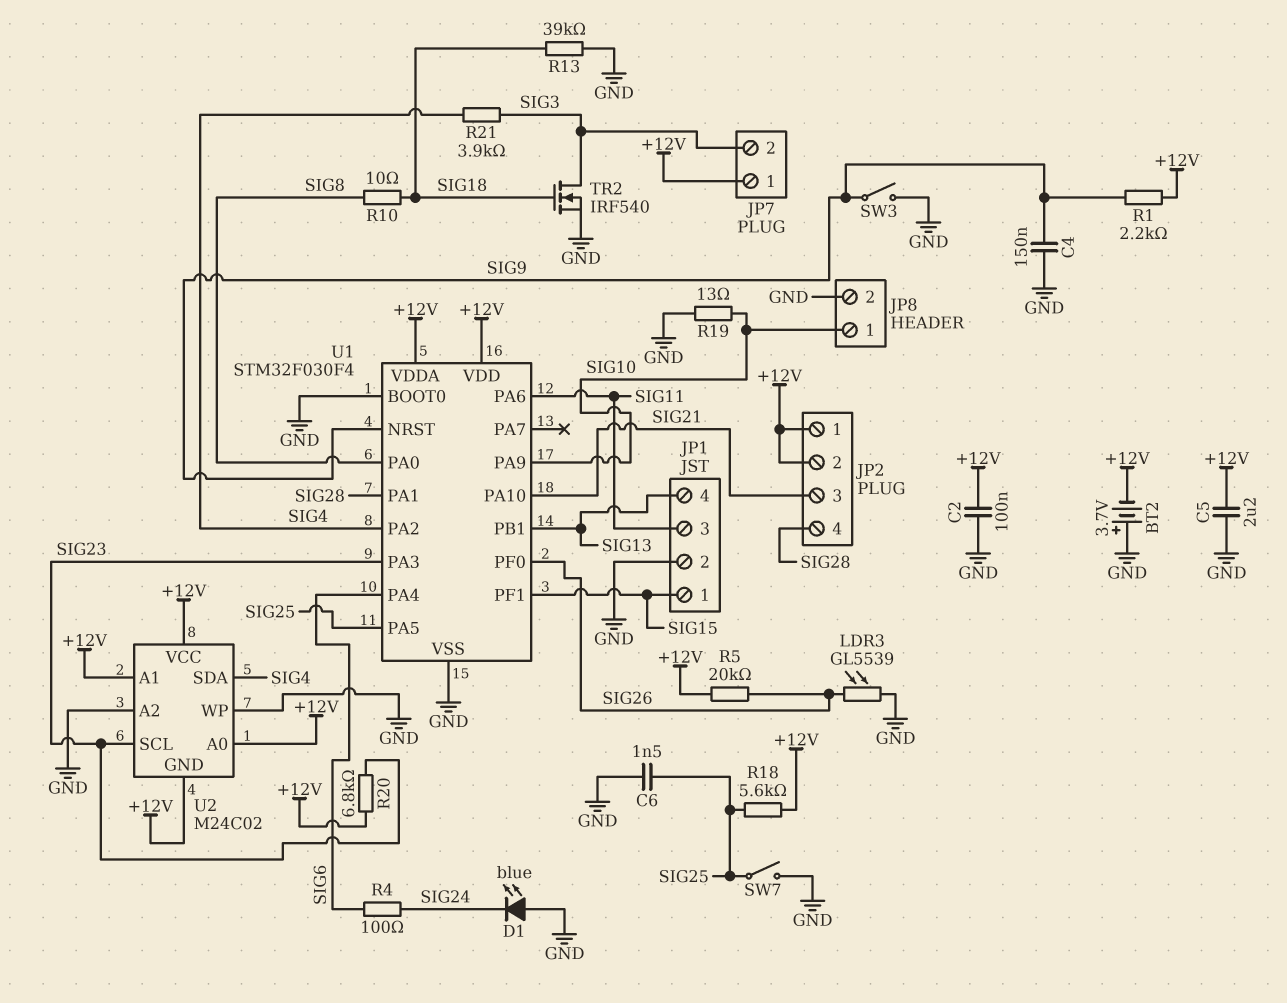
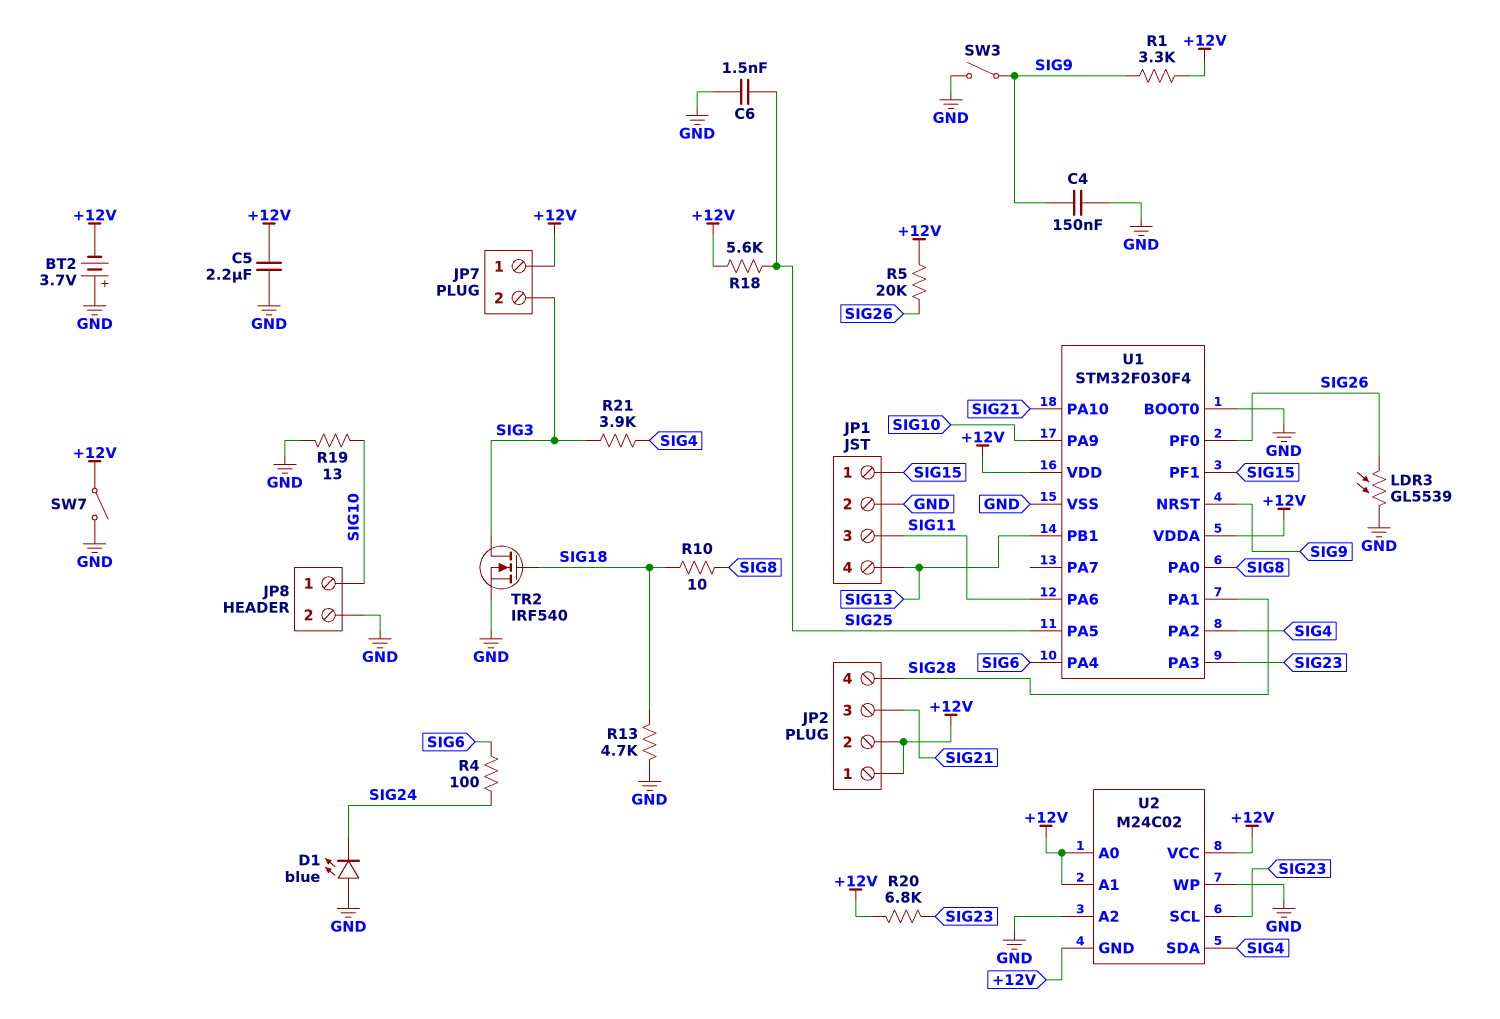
C2: 100nF (+12V, GND) -> none
R1: 2.2k (+12V, SIG9) -> 3.3k (+12V, SIG9)
R13: 39k (GND, SIG18) -> 4.7k (GND, SIG18)
SW7: switch (GND, SIG25) -> switch (+12V, GND)

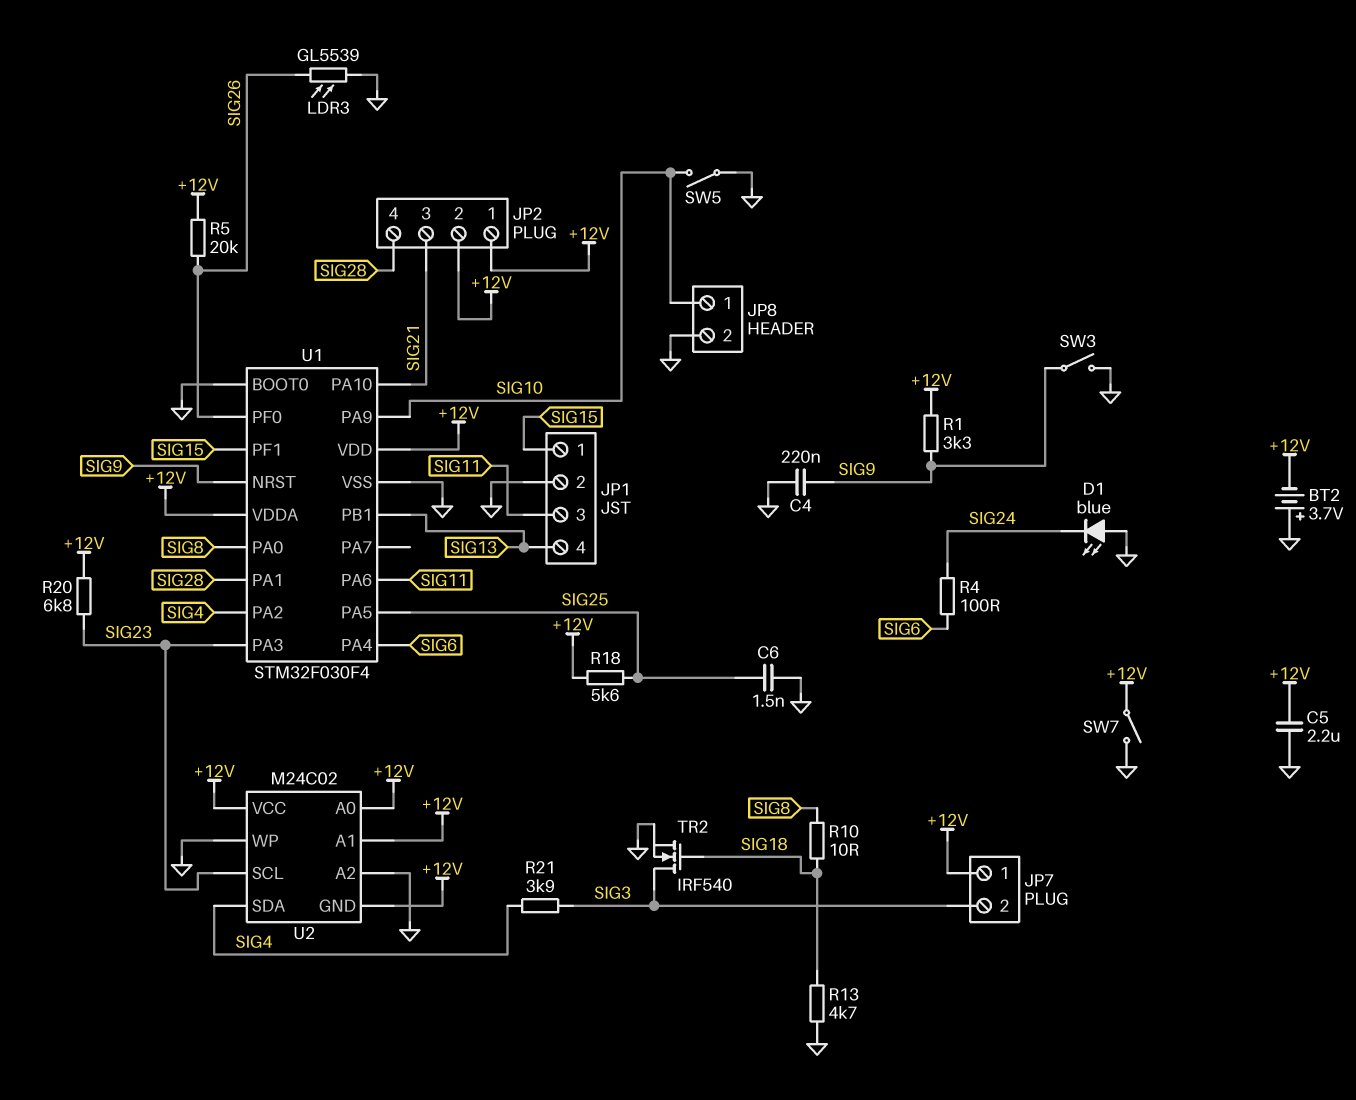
C4: 150nF (GND, SIG9) -> 220nF (GND, SIG9)
R19: 13 (GND, SIG10) -> none
SW5: none -> switch (GND, SIG10)

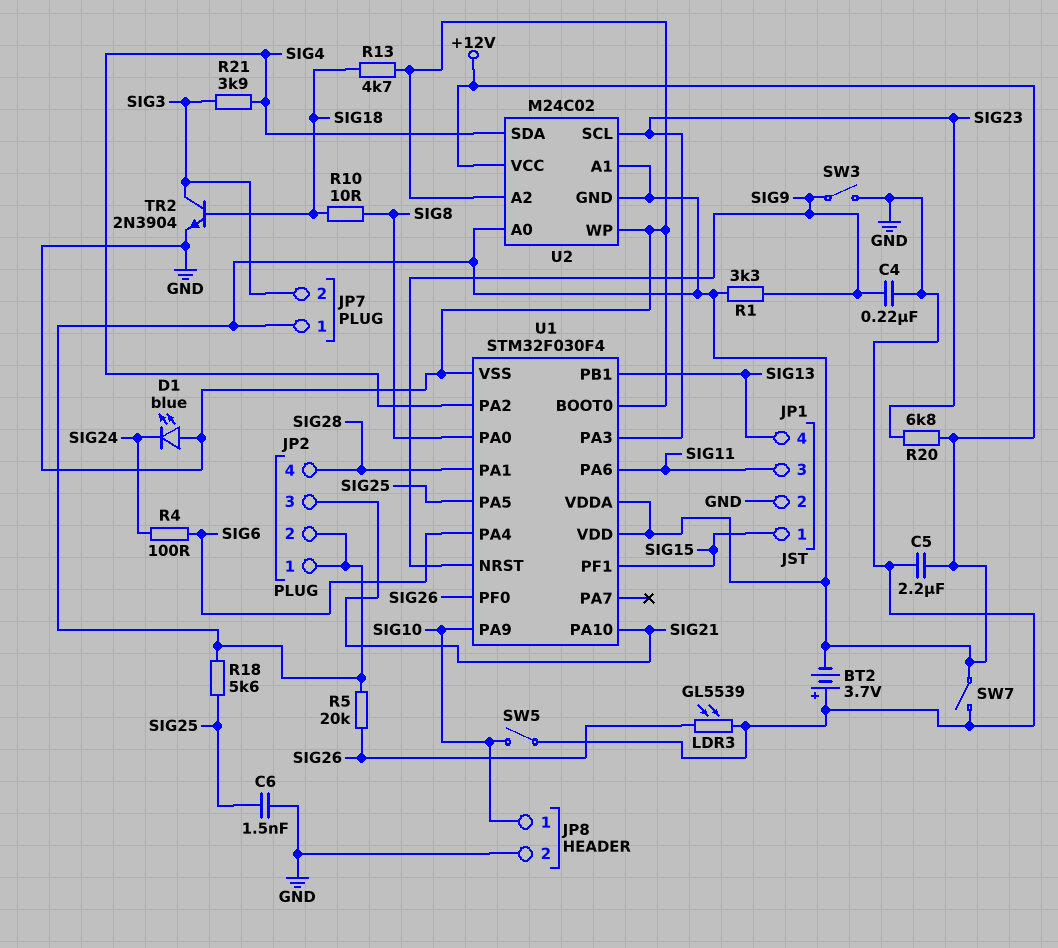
TR2: NMOS IRF540 (G SIG18, D SIG3, S GND) -> NPN 2N3904 (B SIG18, C SIG3, E GND)

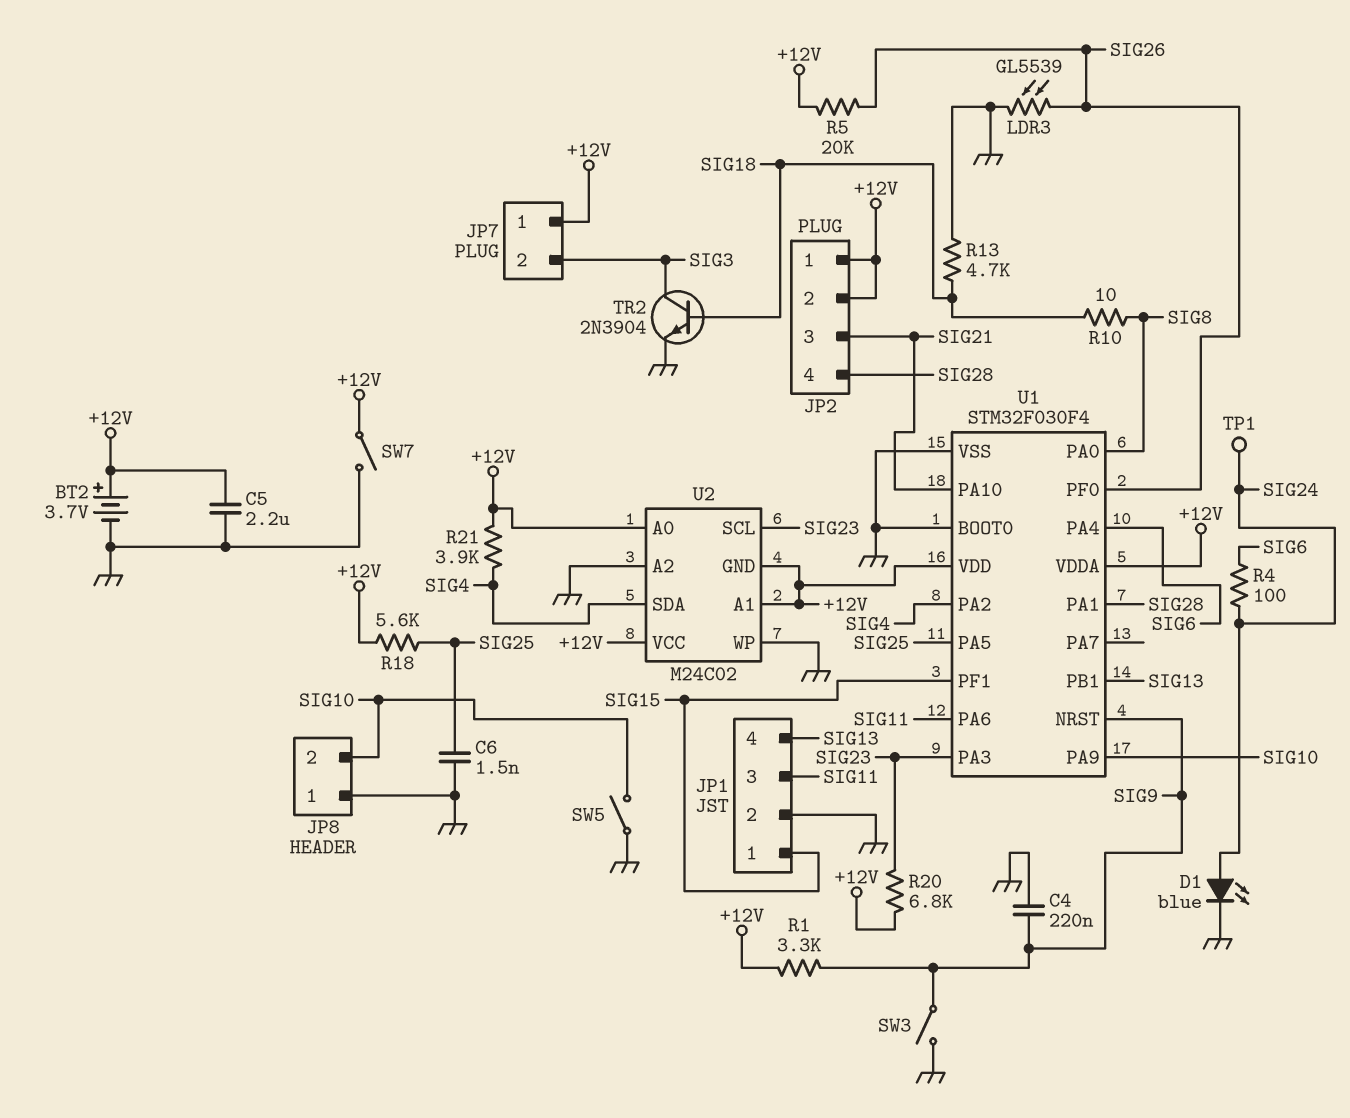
BT2: 3.7V (plus GND, minus +12V) -> 3.7V (plus +12V, minus GND)
D1: LED blue (A GND, K SIG24) -> LED blue (A SIG24, K GND)
JP8 pin 1: SIG10 -> GND
JP8 pin 2: GND -> SIG10
R21: 3.9k (SIG3, SIG4) -> 3.9k (+12V, SIG4)
TP1: none -> test point (SIG24)

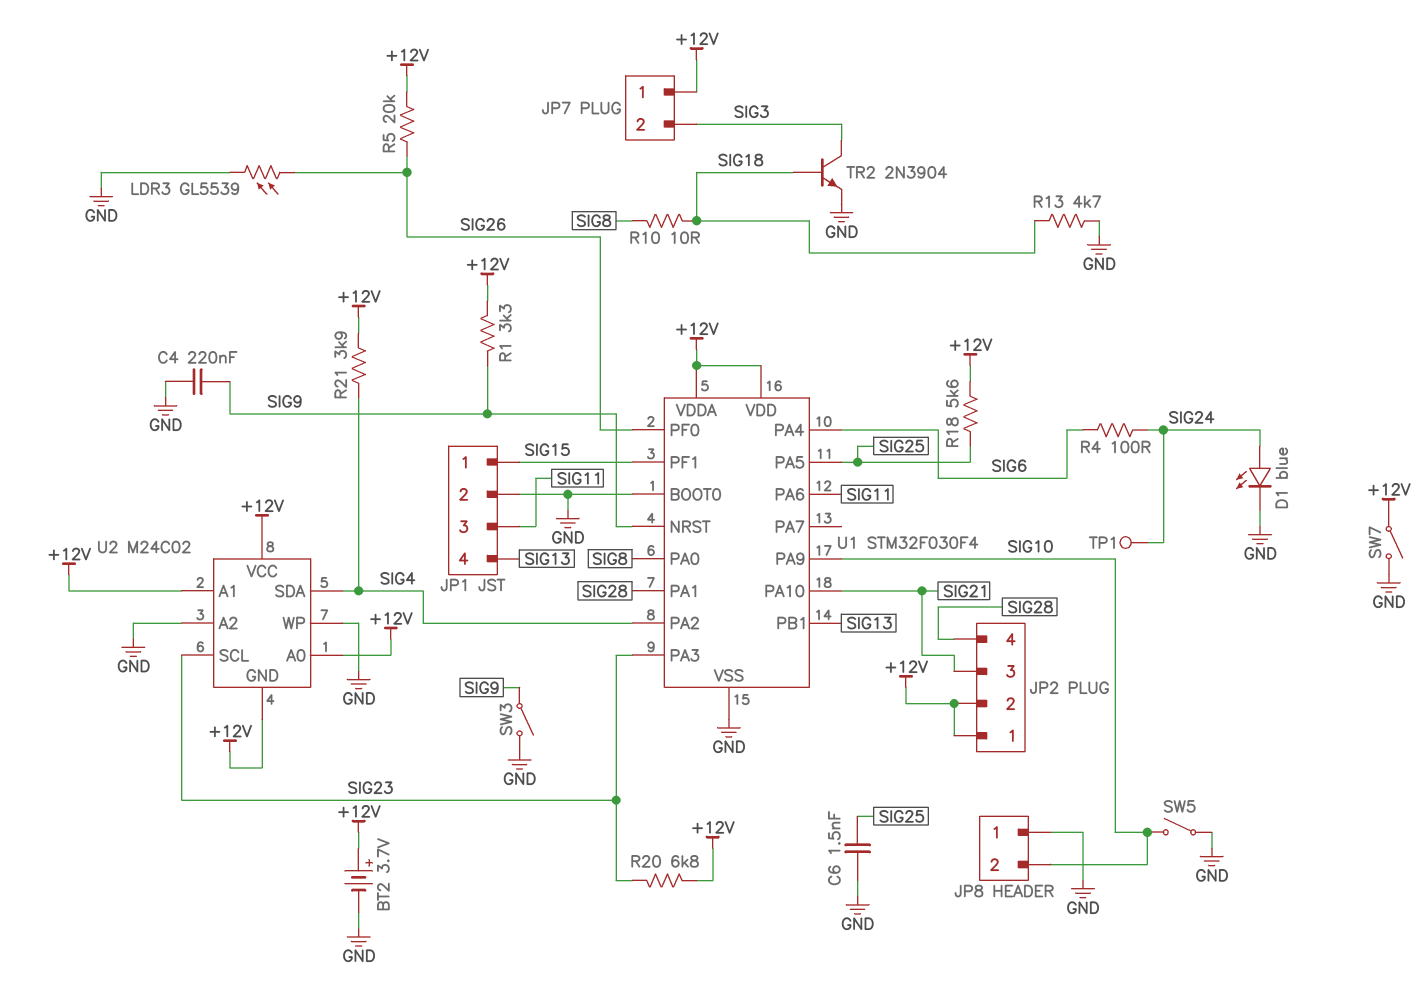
C5: 2.2uF (+12V, GND) -> none

